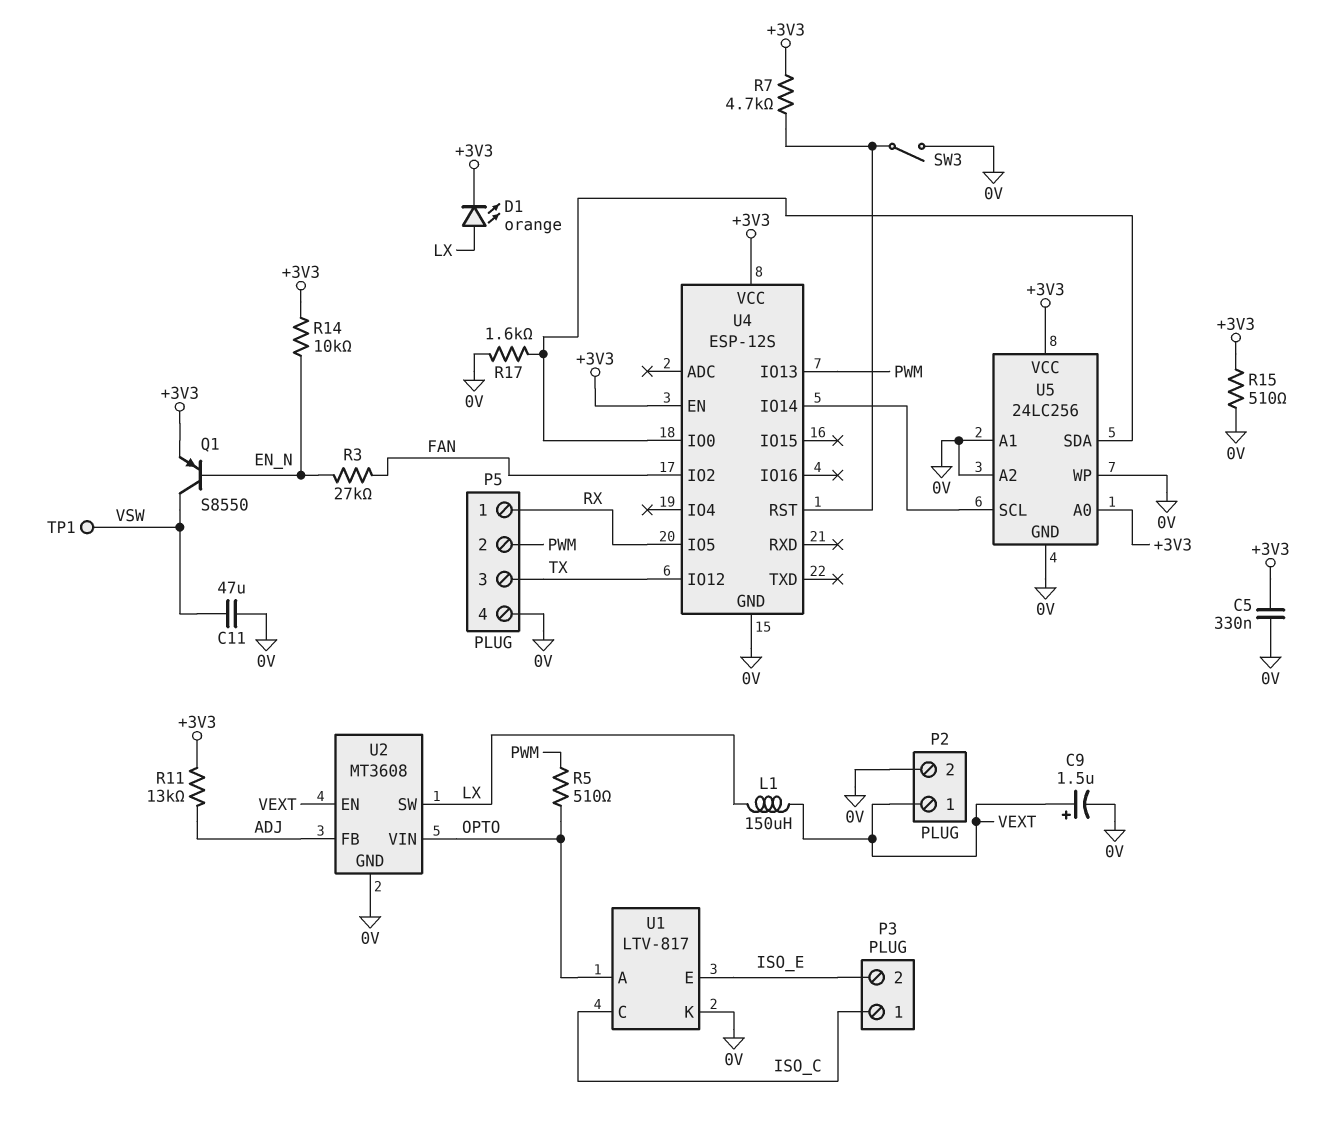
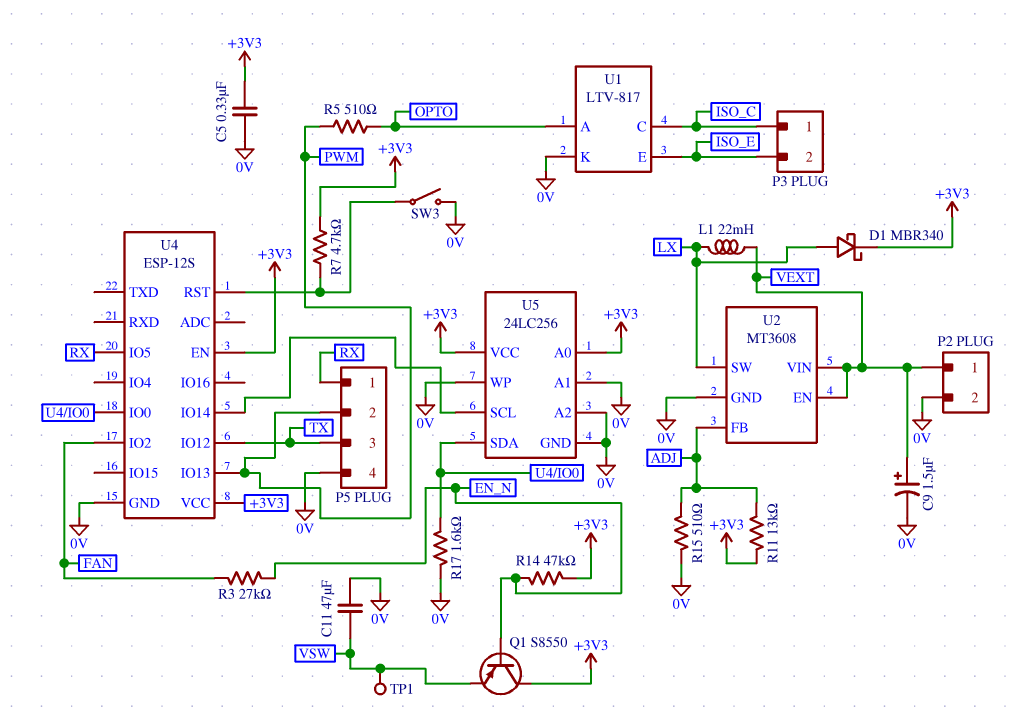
D1: LED orange (A LX, K +3V3) -> schottky MBR340 (A LX, K +3V3)
L1: 150uH (LX, VEXT) -> 22mH (LX, VEXT)
Q1: PNP S8550 (B EN_N, C VSW, E +3V3) -> PNP S8550 (B EN_N, C +3V3, E VSW)
R14: 10k (+3V3, EN_N) -> 47k (+3V3, EN_N)
R15: 510 (+3V3, 0V) -> 510 (0V, ADJ)
U2 pin VIN: OPTO -> VEXT

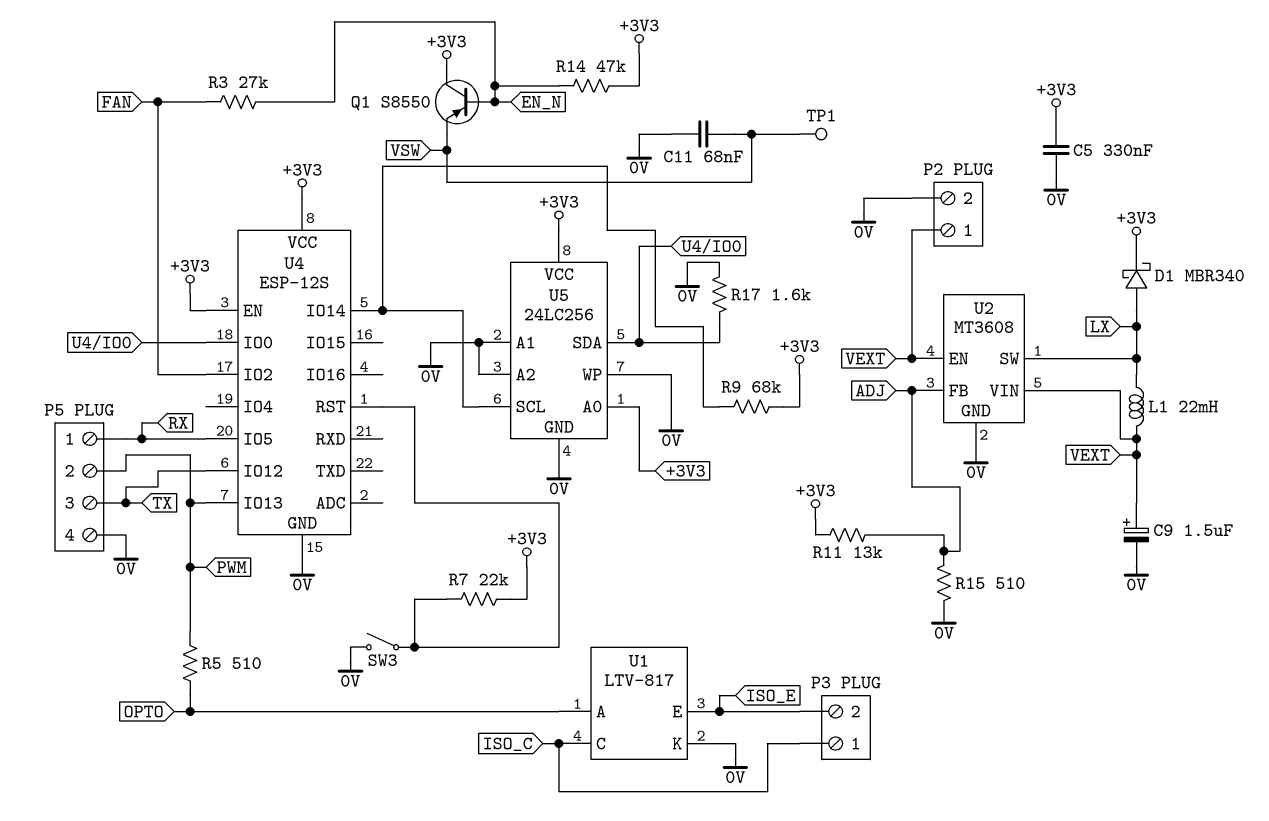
C11: 47uF (0V, VSW) -> 68nF (0V, VSW)
R7: 4.7k (+3V3, U4/RST) -> 22k (+3V3, U4/RST)
R9: none -> 68k (+3V3, U4/IO14)

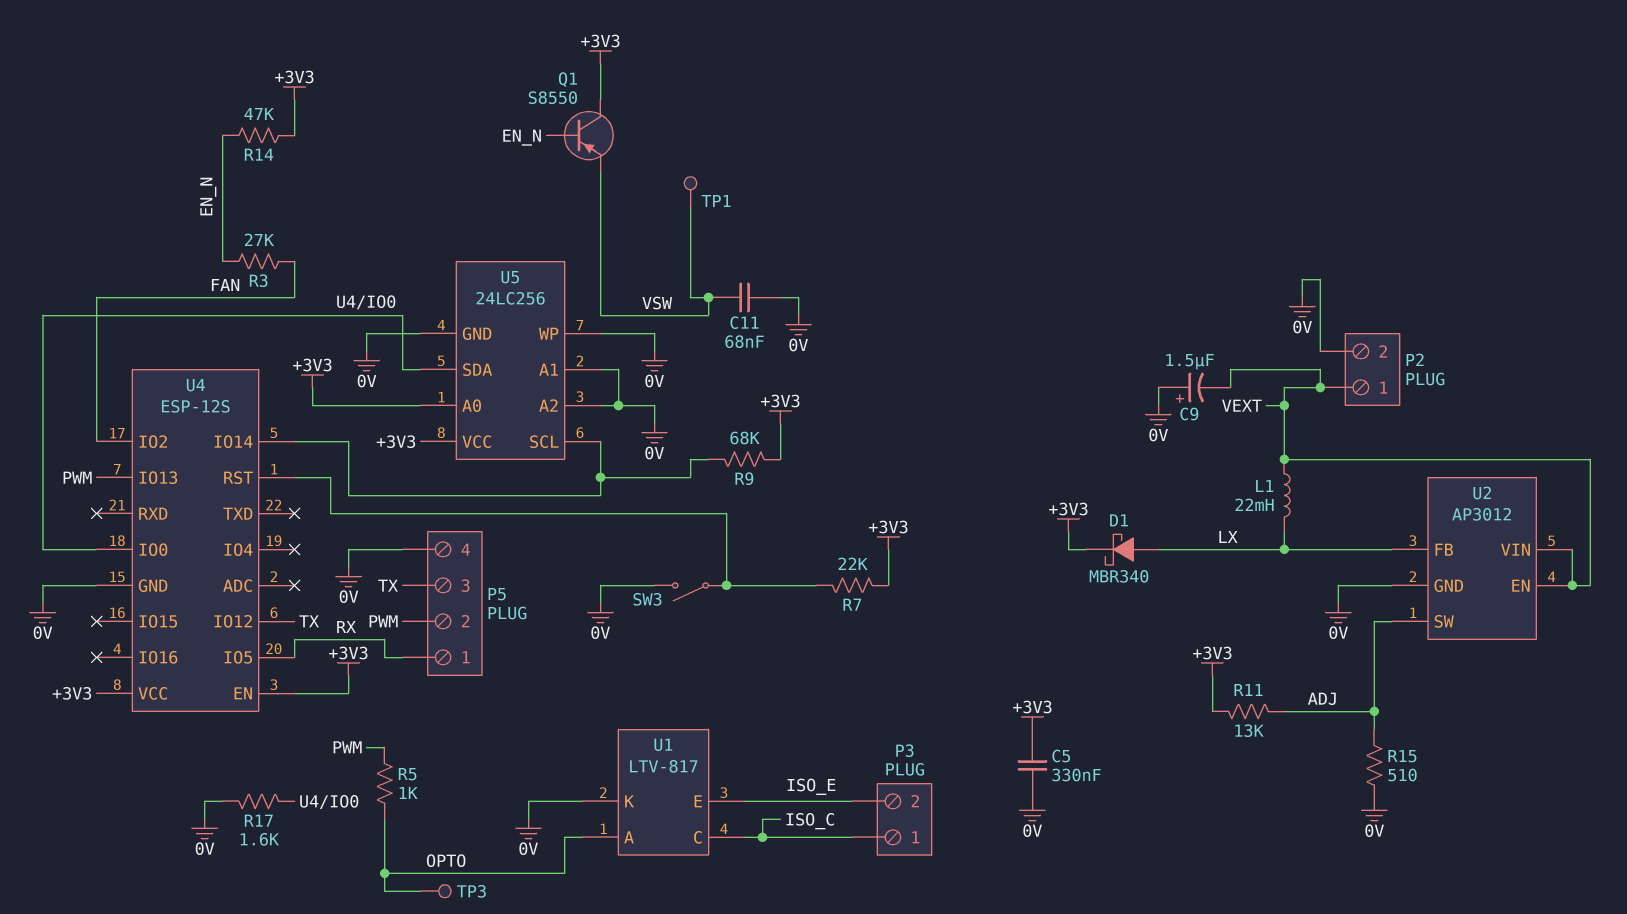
C9: 1.5uF (plus VEXT, minus 0V) -> 1.5uF (plus 0V, minus VEXT)
R5: 510 (OPTO, PWM) -> 1k (OPTO, PWM)
TP3: none -> test point (OPTO)
U2: MT3608 -> AP3012
U2 pin FB: ADJ -> LX
U2 pin SW: LX -> ADJ

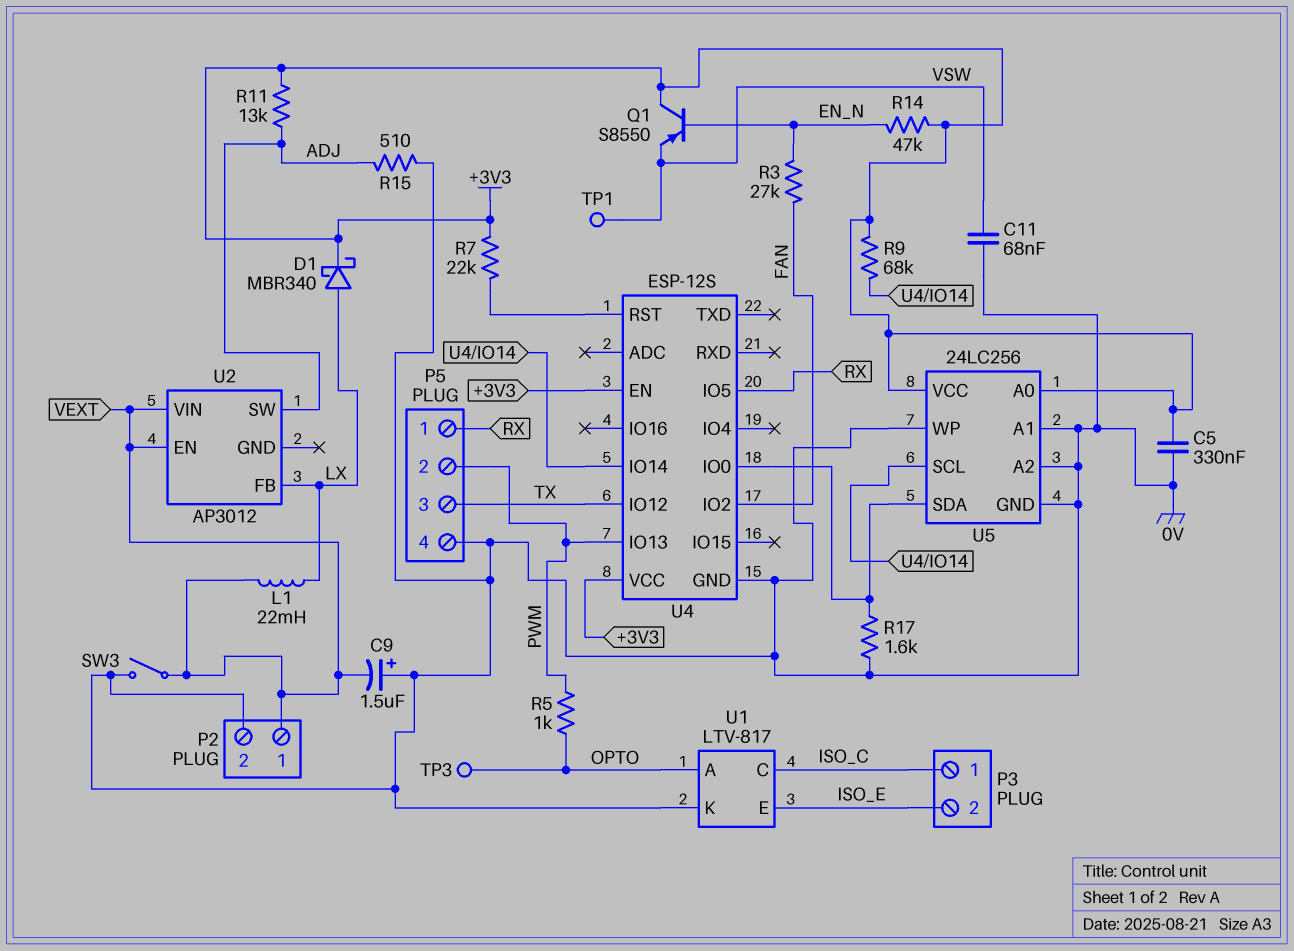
SW3: switch (0V, U4/RST) -> switch (0V, VEXT)
U2 pin GND: 0V -> none

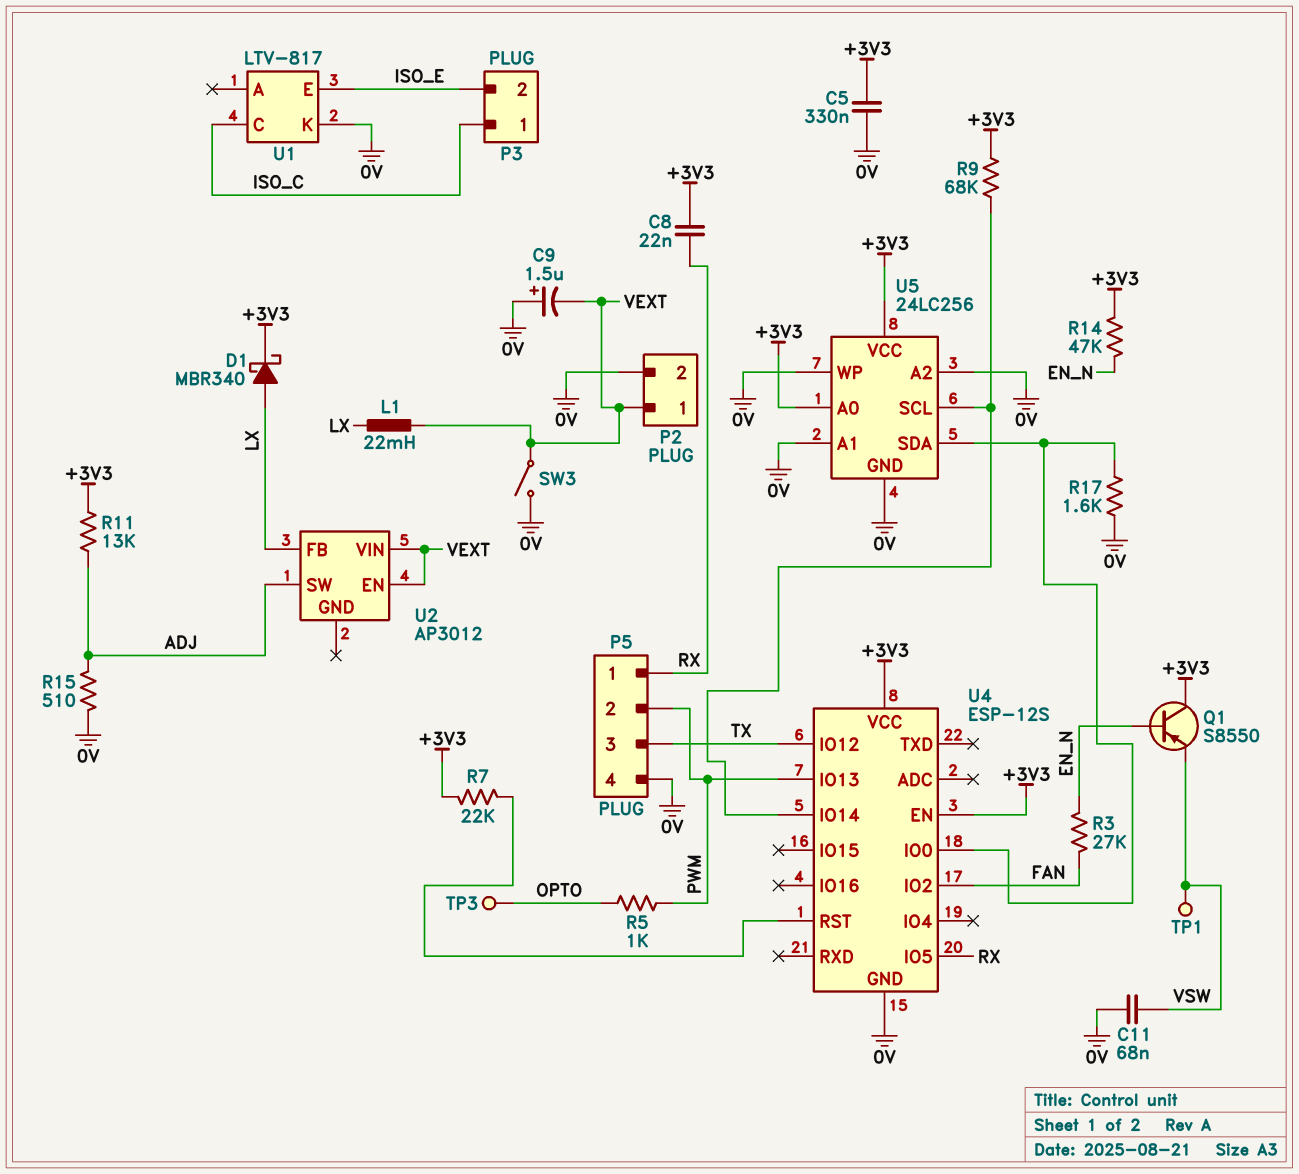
C8: none -> 22nF (+3V3, RX)
U1 pin A: OPTO -> none

